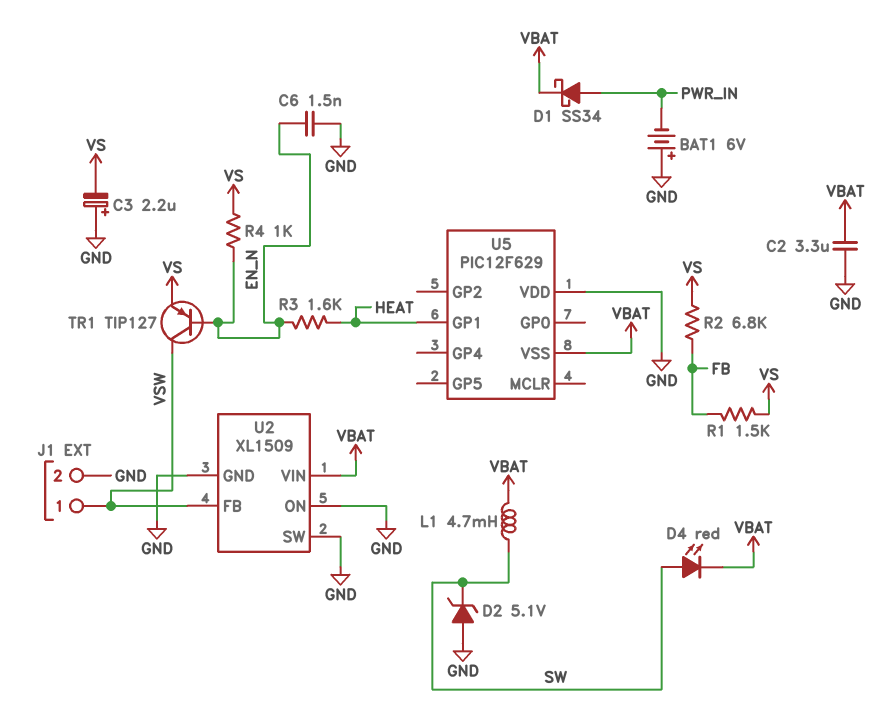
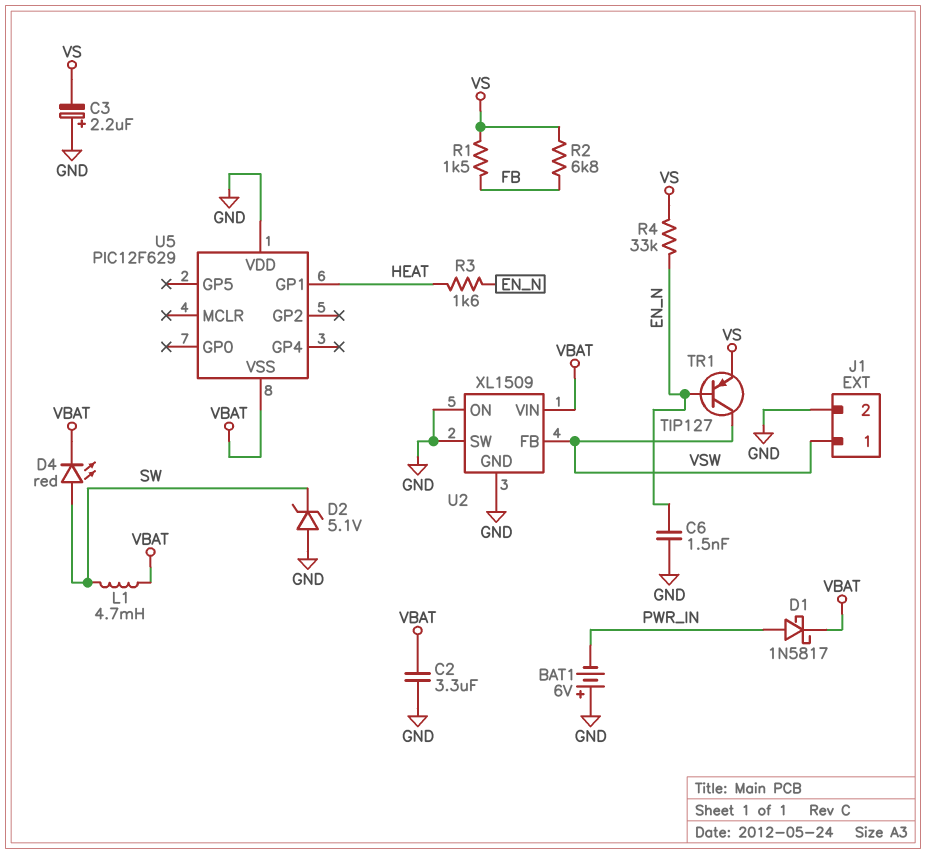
D1: schottky SS34 (A PWR_IN, K VBAT) -> schottky 1N5817 (A PWR_IN, K VBAT)
R4: 1k (EN_N, VS) -> 33k (EN_N, VS)

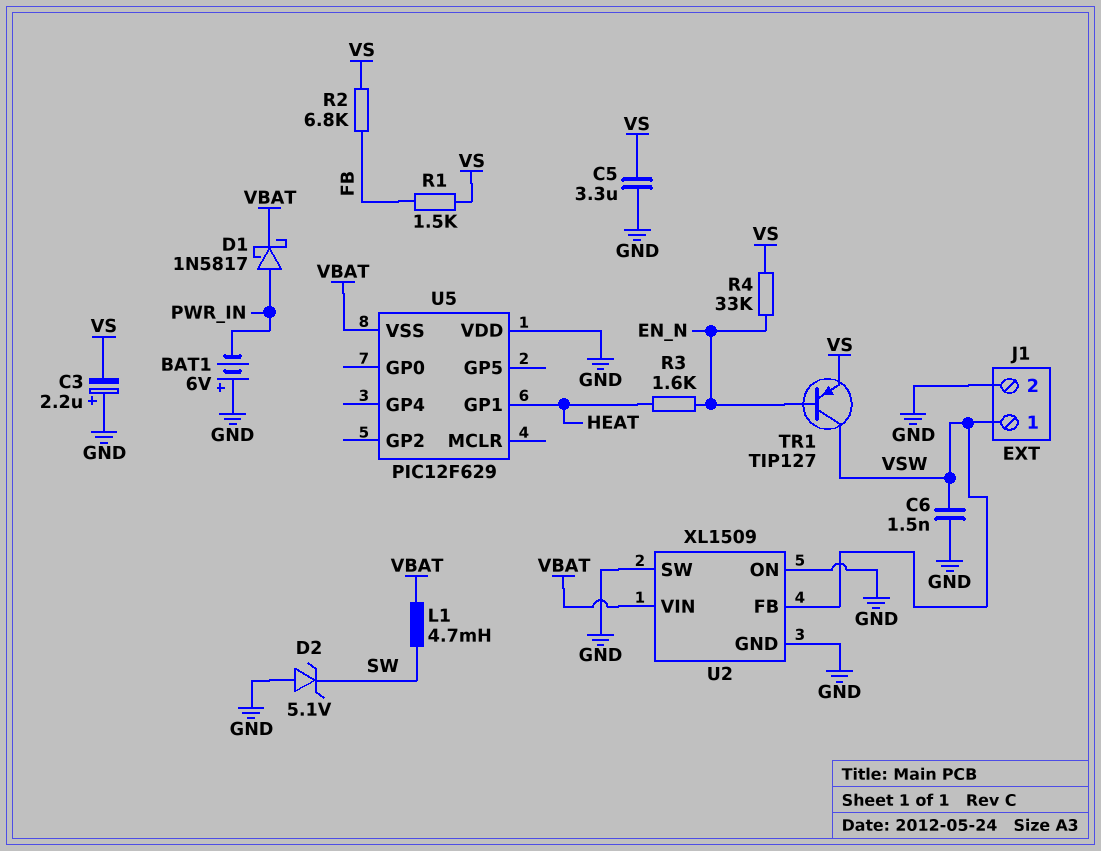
C2: 3.3uF (GND, VBAT) -> none
C5: none -> 3.3uF (GND, VS)
C6: 1.5nF (EN_N, GND) -> 1.5nF (GND, VSW)
D4: LED red (A SW, K VBAT) -> none

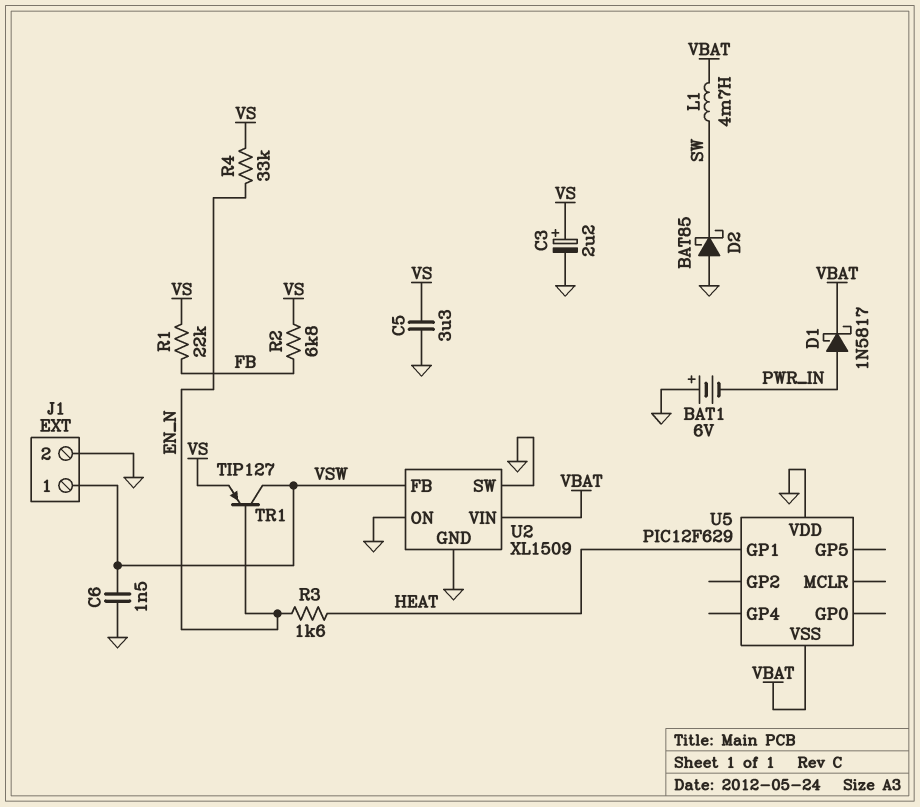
C3: 2.2uF (plus GND, minus VS) -> 2.2uF (plus VS, minus GND)
D2: zener 5.1V (A GND, K SW) -> schottky BAT85 (A GND, K SW)
R1: 1.5k (FB, VS) -> 22k (FB, VS)

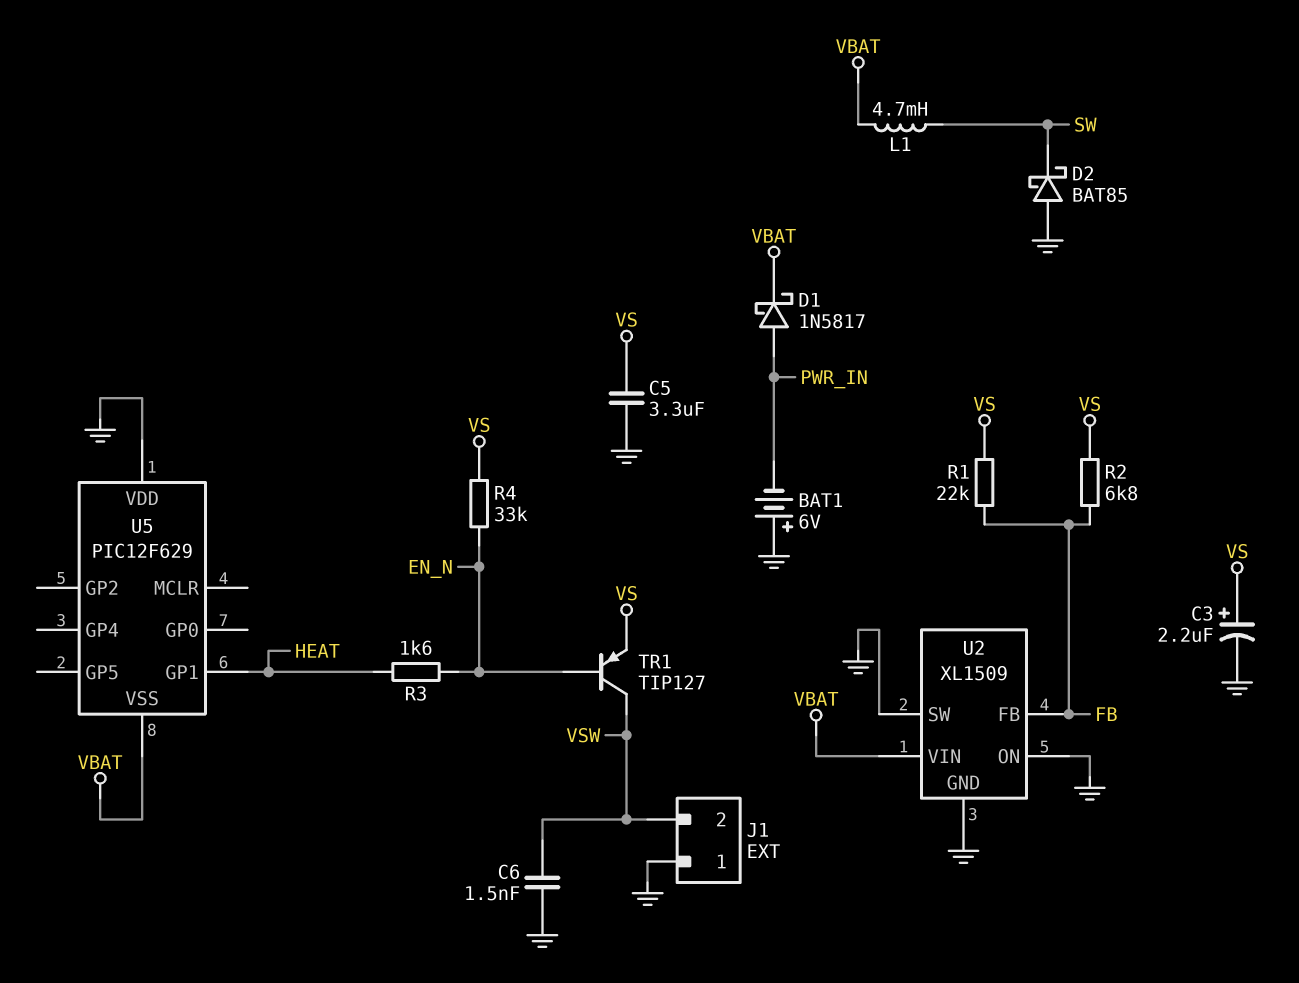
J1 pin 1: VSW -> GND
J1 pin 2: GND -> VSW
U2 pin FB: VSW -> FB

